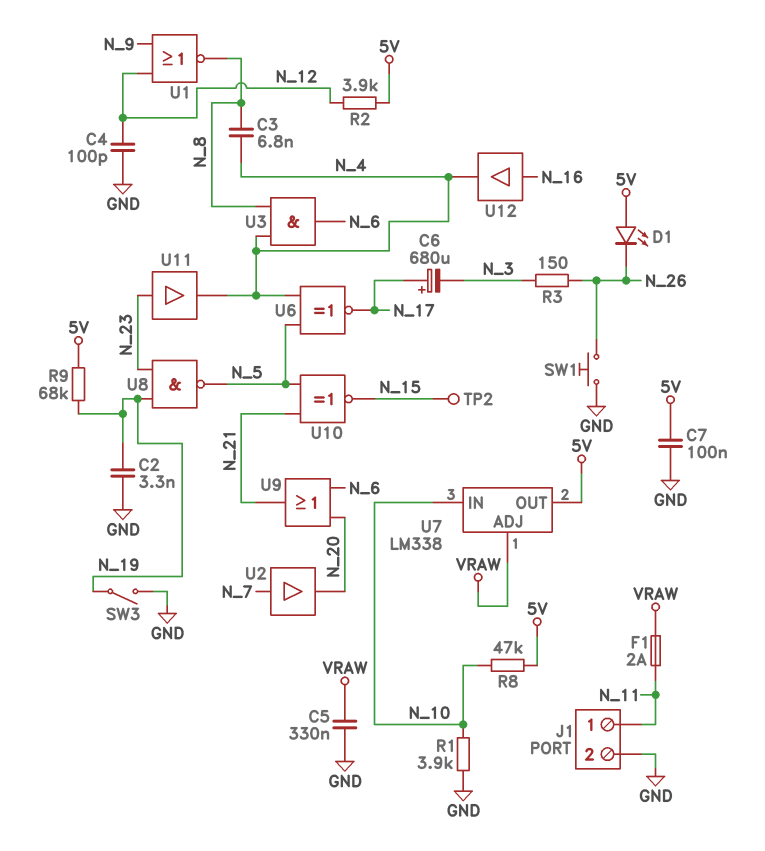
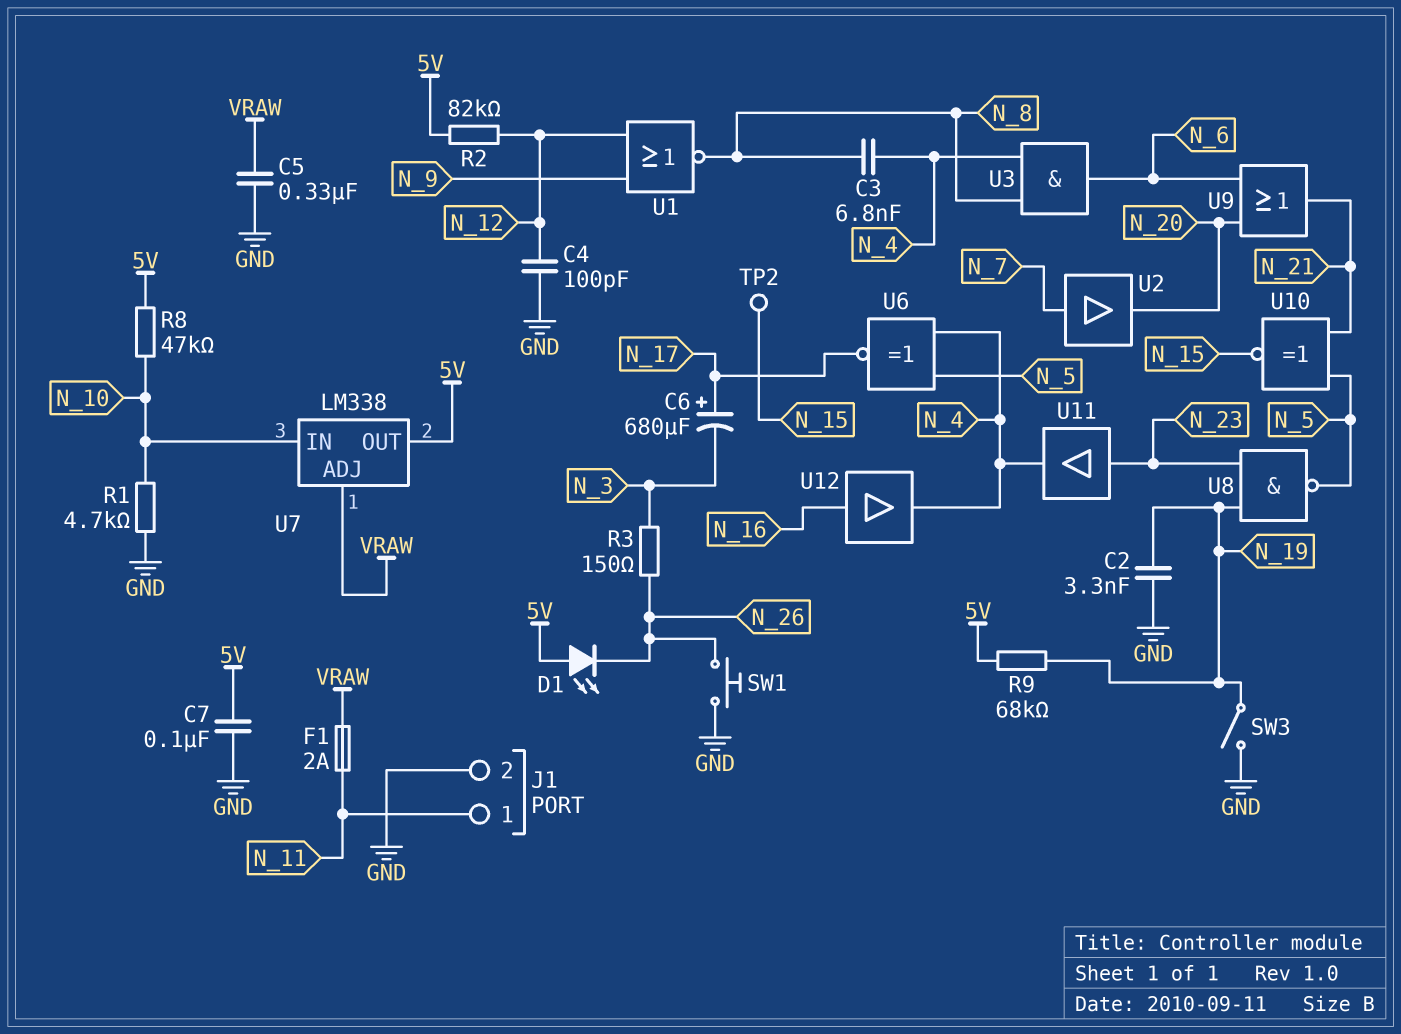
R1: 3.9k (GND, N_10) -> 4.7k (GND, N_10)
R2: 3.9k (5V, N_12) -> 82k (5V, N_12)

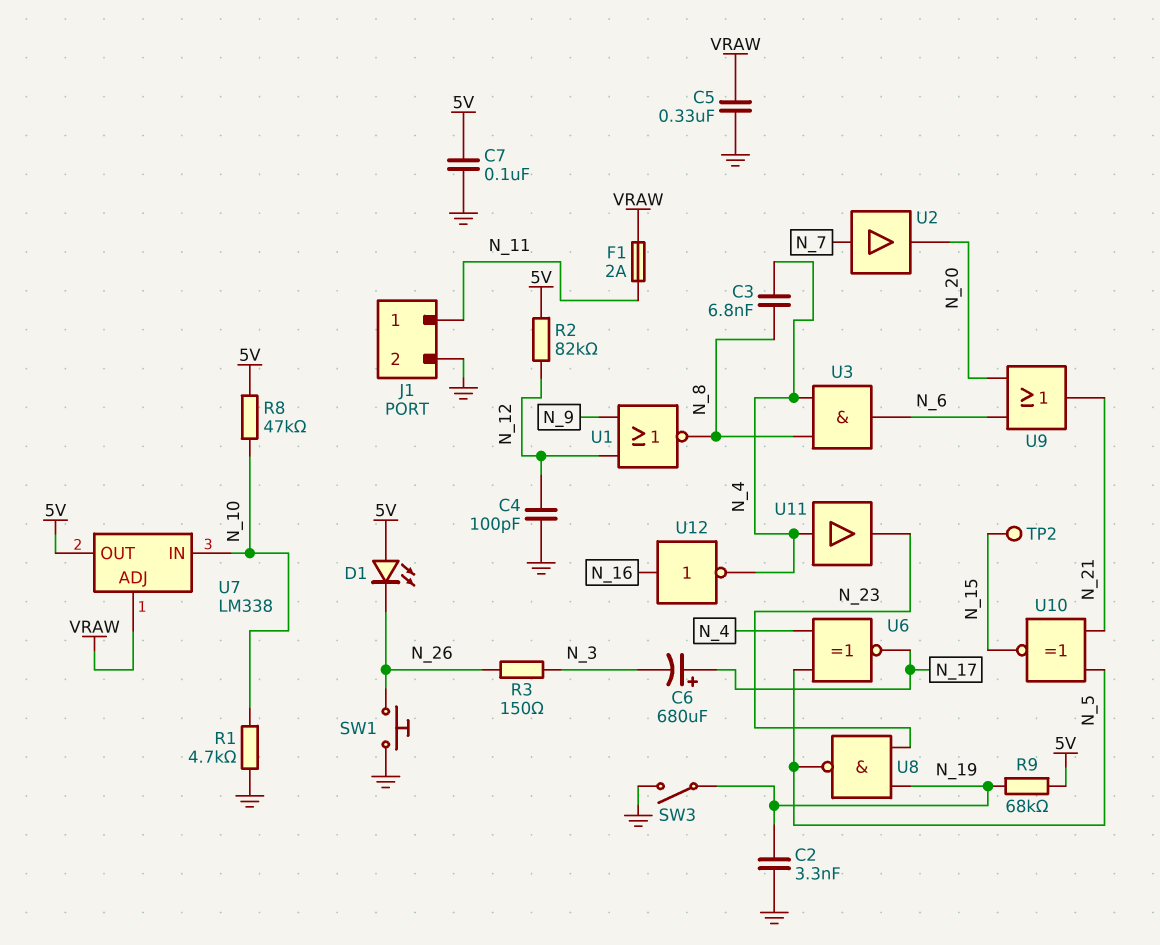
U11: buffer (in N_23, out N_4) -> buffer (in N_4, out N_23)
U12: buffer (in N_16, out N_4) -> NOT (in N_16, out N_4)

